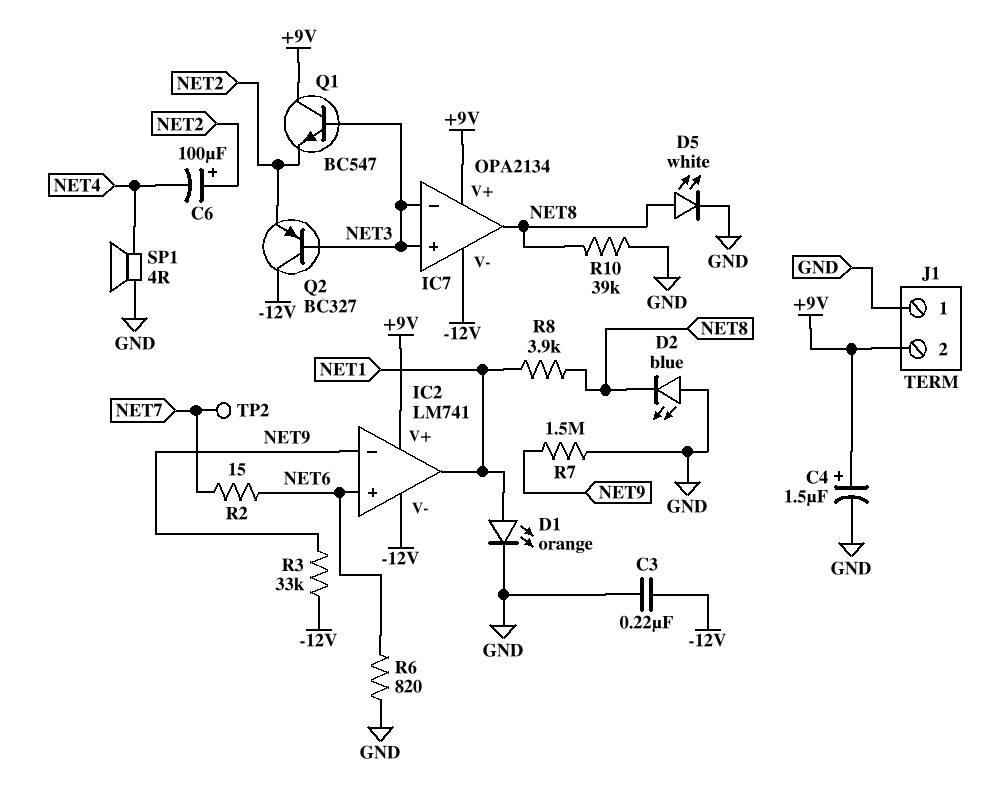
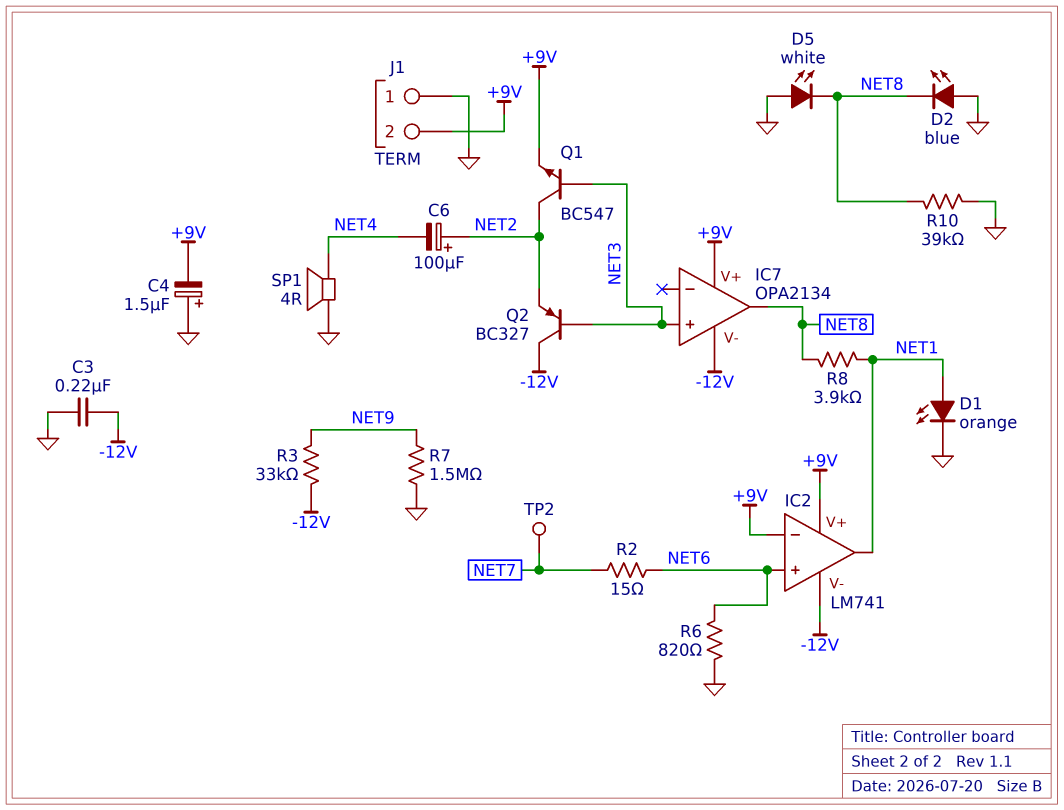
C4: 1.5uF (plus +9V, minus GND) -> 1.5uF (plus GND, minus +9V)
D5: LED white (A NET8, K GND) -> LED white (A GND, K NET8)
IC2 pin in-: NET9 -> +9V
IC7 pin in-: NET3 -> none
Q1: NPN BC547 (B NET3, C +9V, E NET2) -> NPN BC547 (B NET3, C NET2, E +9V)

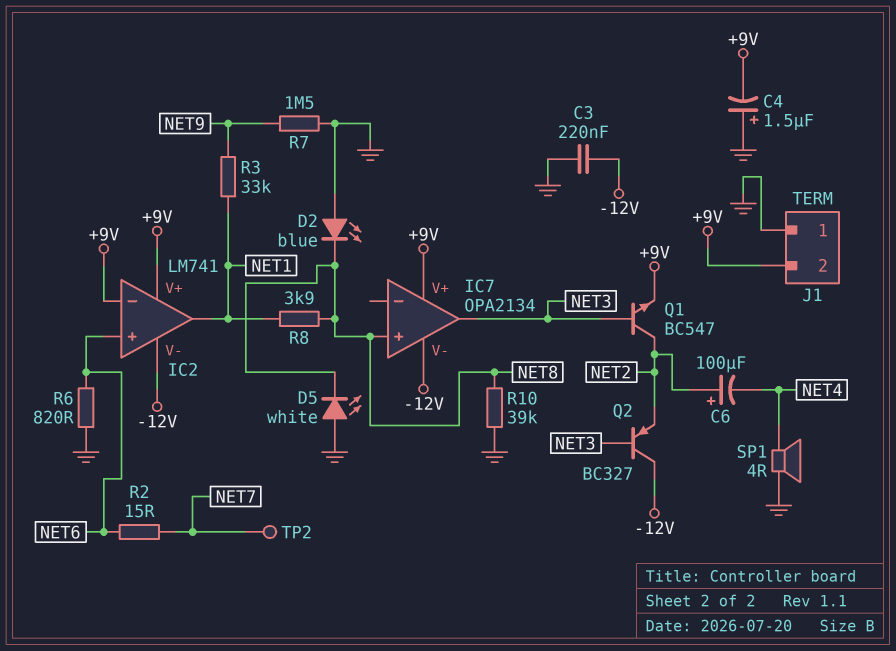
D1: LED orange (A NET1, K GND) -> none
IC7 pin in+: NET3 -> NET8
IC7 pin out: NET8 -> NET3
R3: 33k (-12V, NET9) -> 33k (NET1, NET9)

